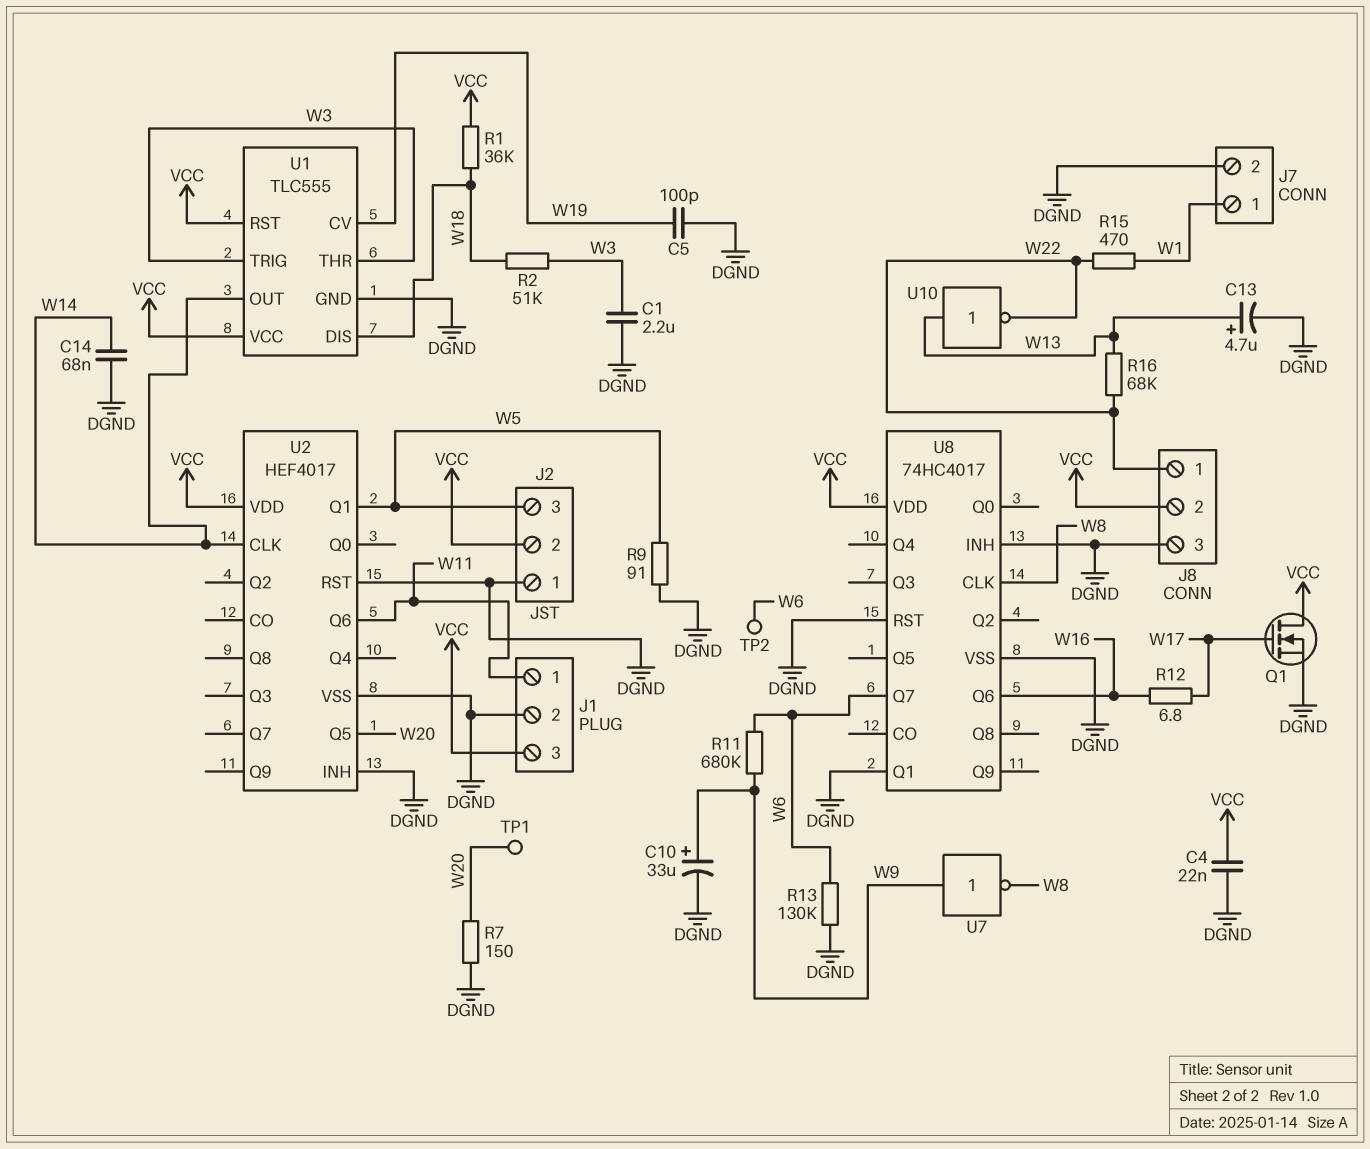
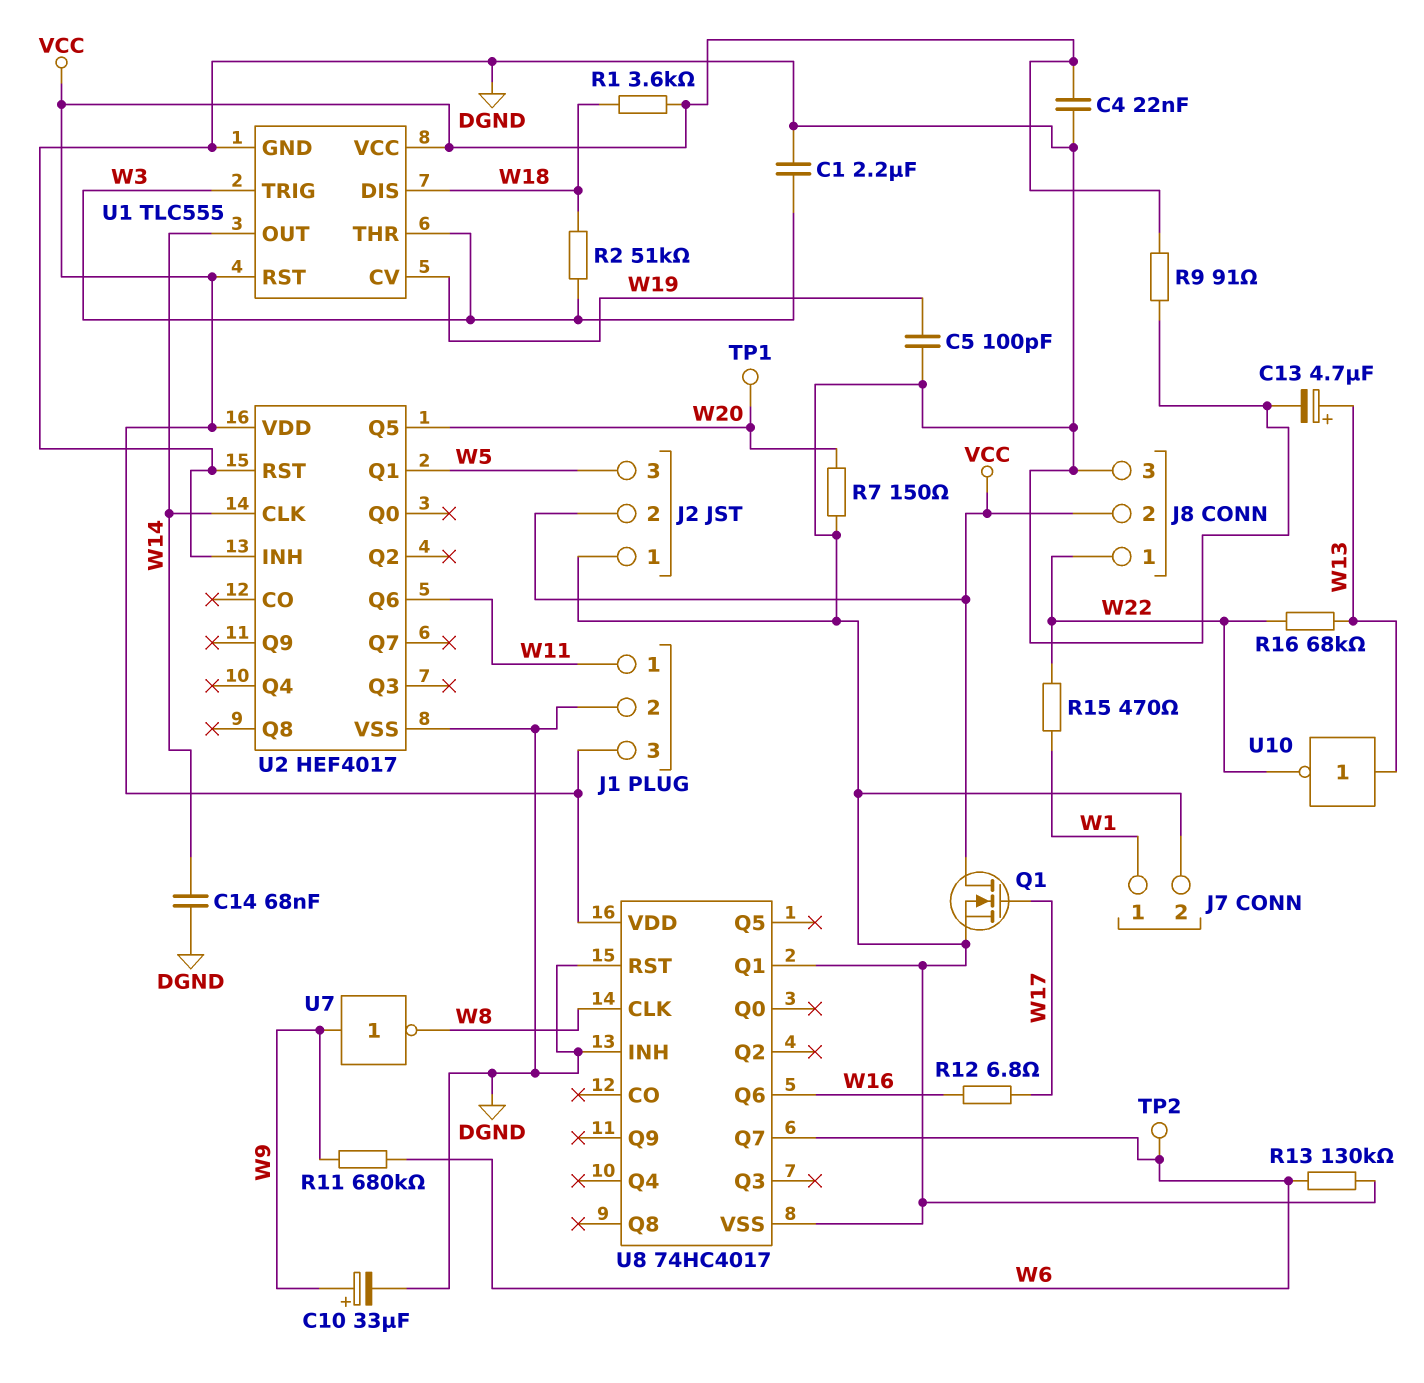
R1: 36k (VCC, W18) -> 3.6k (VCC, W18)
R9: 91 (DGND, W5) -> 91 (DGND, VCC)

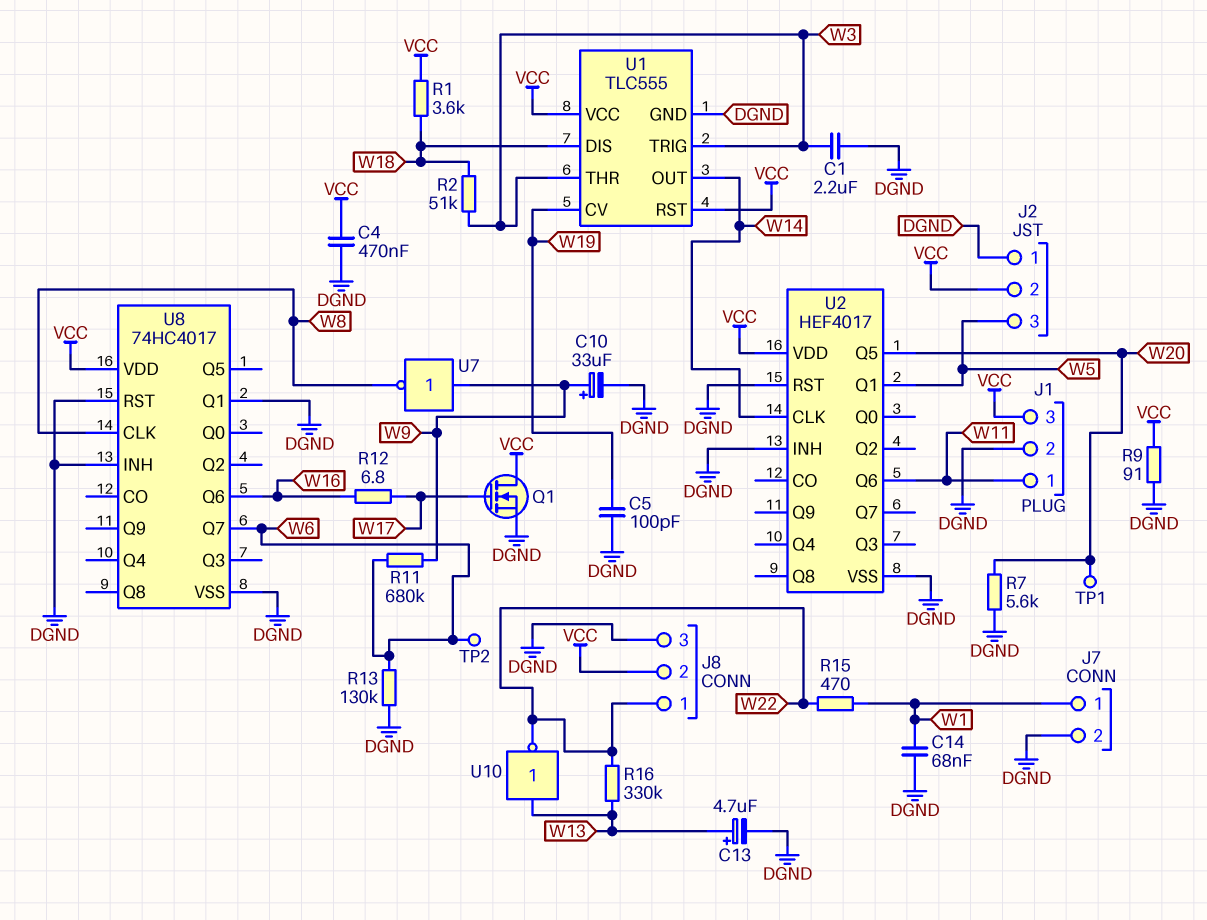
C4: 22nF (DGND, VCC) -> 470nF (DGND, VCC)
C14: 68nF (DGND, W14) -> 68nF (DGND, W1)
R7: 150 (DGND, W20) -> 5.6k (DGND, W20)
R16: 68k (W13, W22) -> 330k (W13, W22)

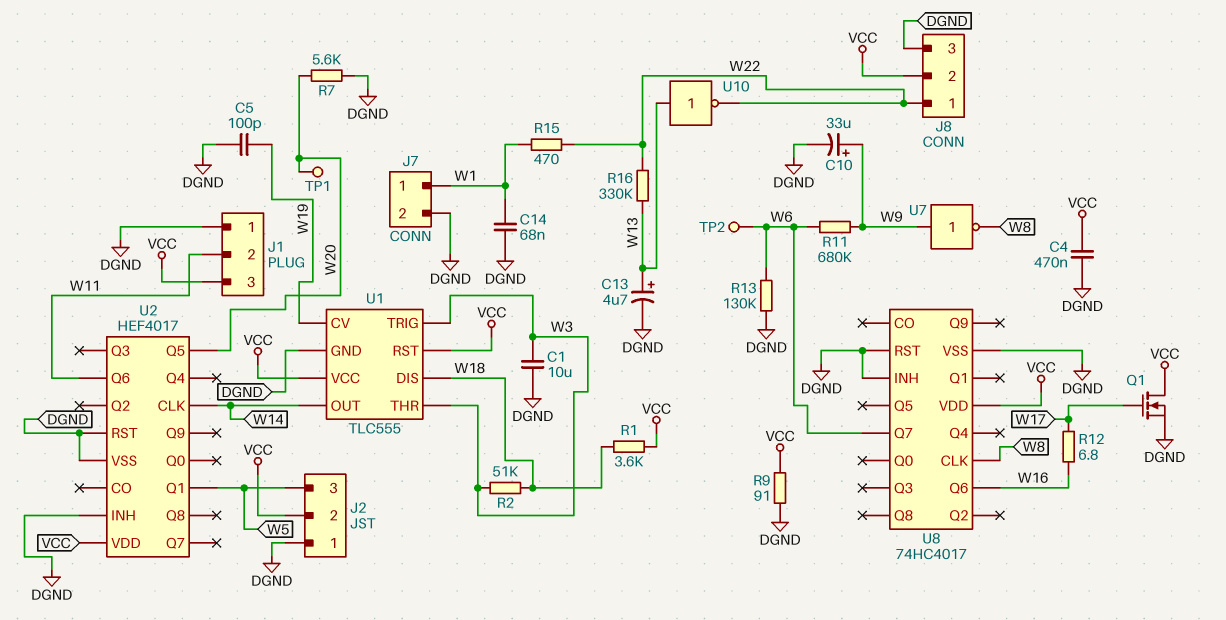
C1: 2.2uF (DGND, W3) -> 10uF (DGND, W3)
J1 pin 1: W11 -> DGND
J1 pin 2: DGND -> W11
U8 pin Q1: DGND -> none

